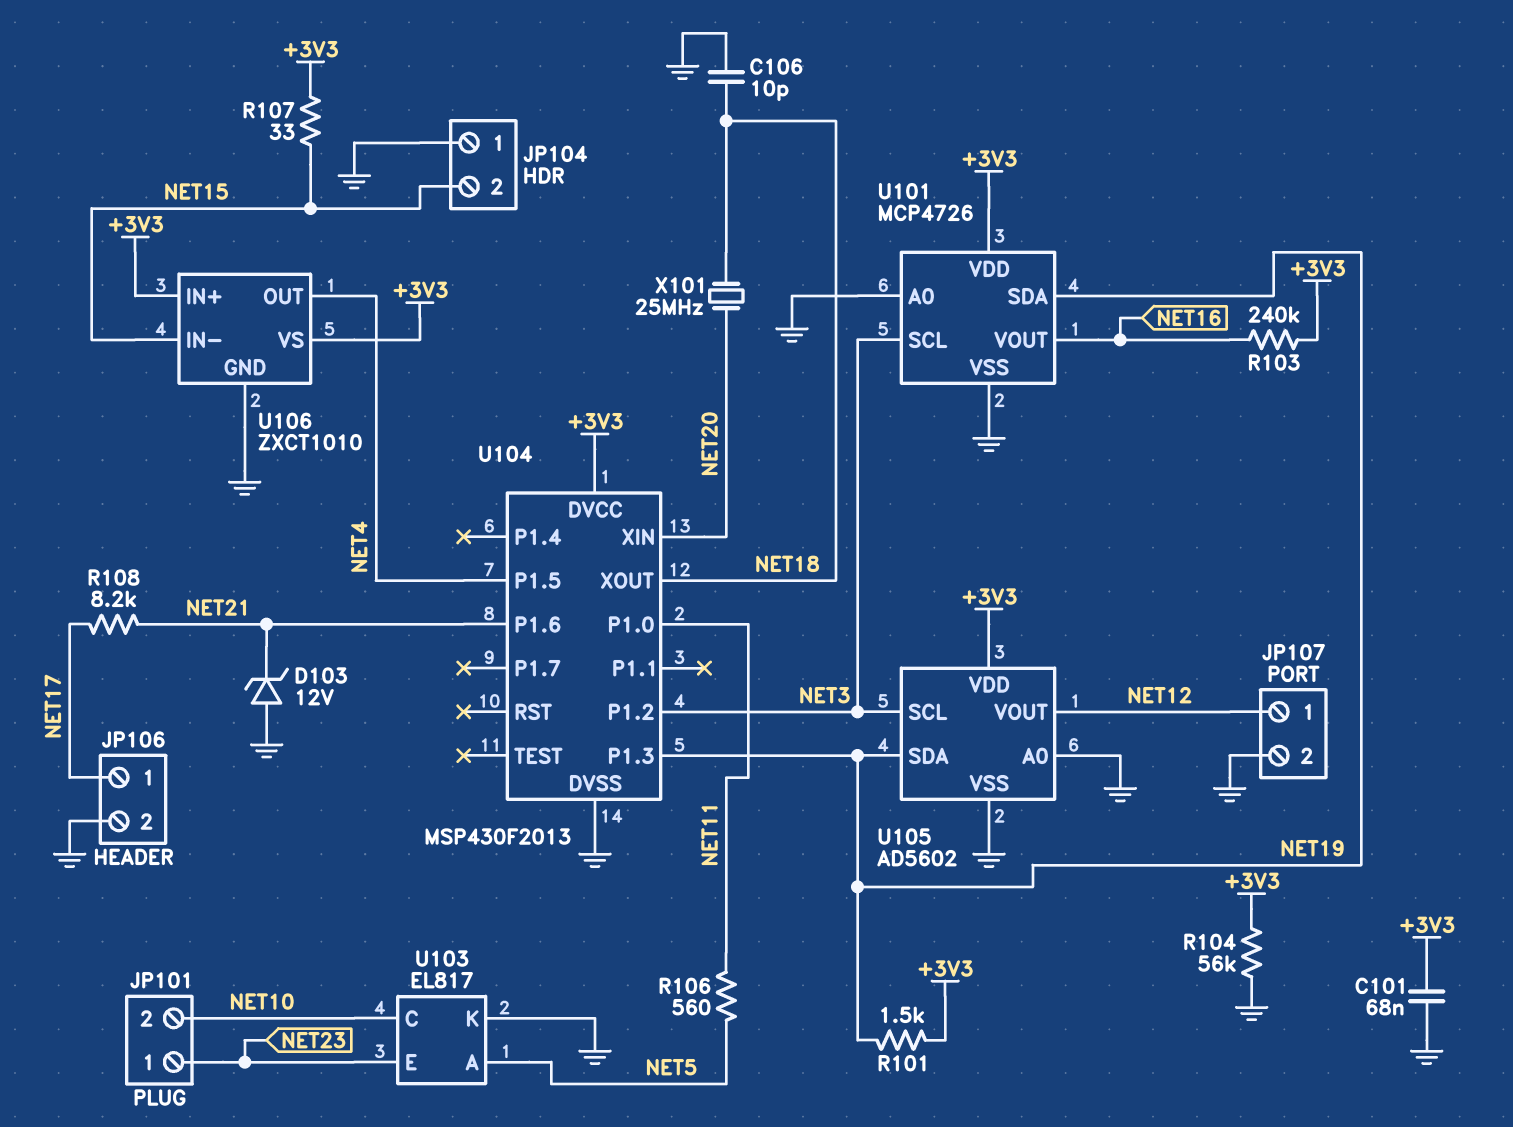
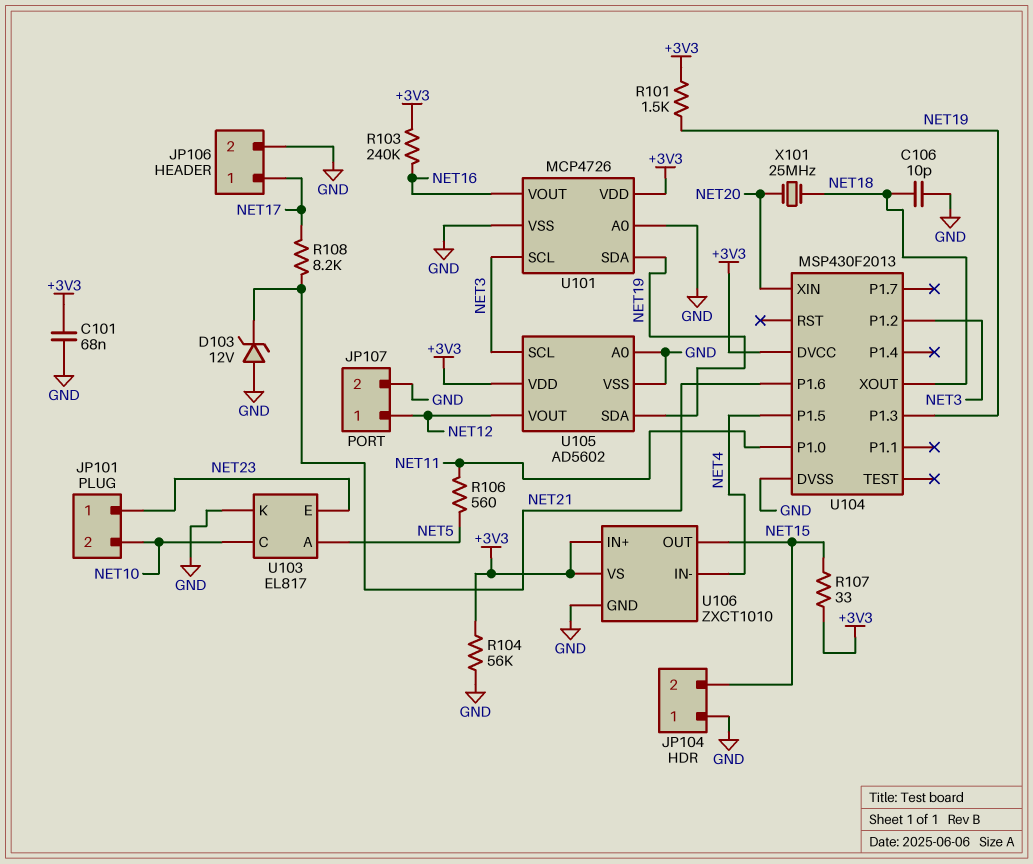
U106 pin IN-: NET15 -> NET4
U106 pin OUT: NET4 -> NET15

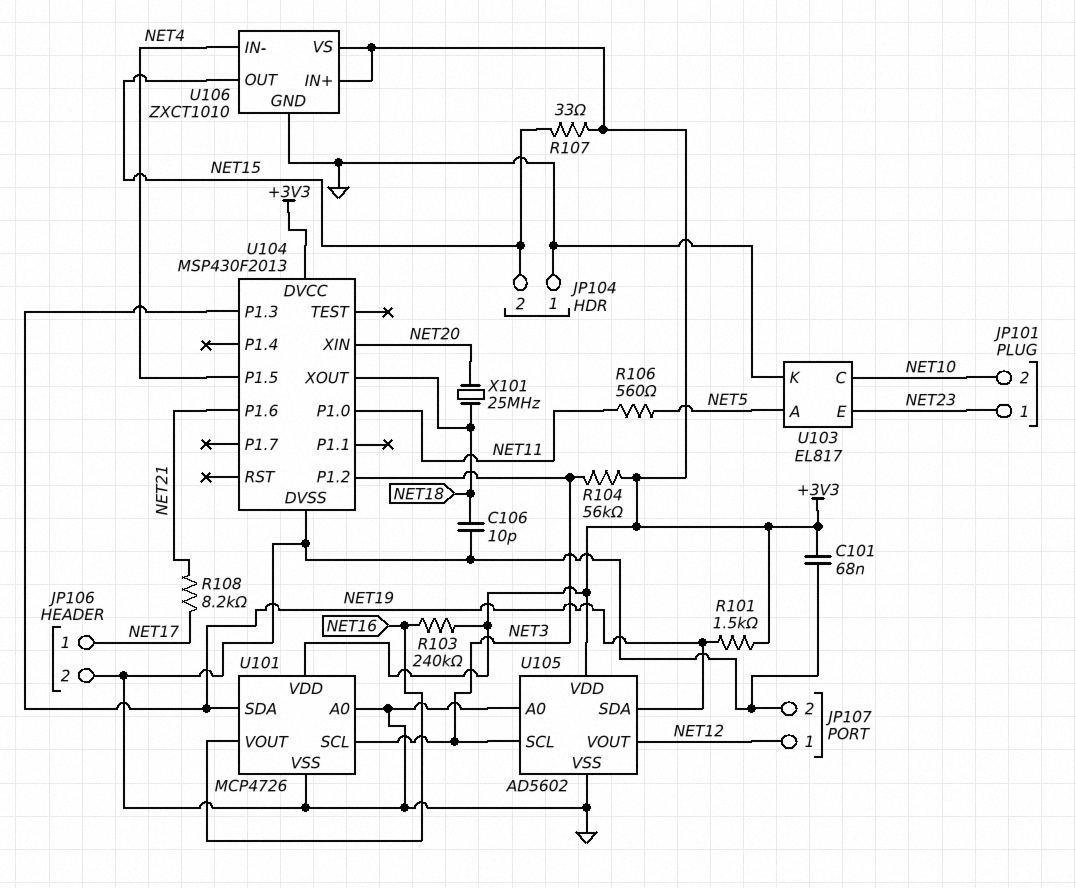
D103: zener 12V (A GND, K NET21) -> none
R104: 56k (+3V3, GND) -> 56k (+3V3, NET3)

